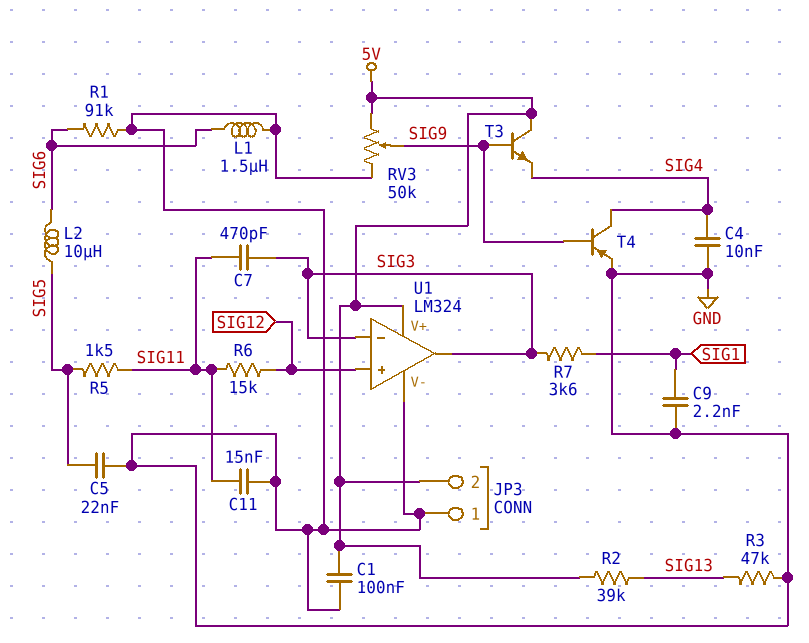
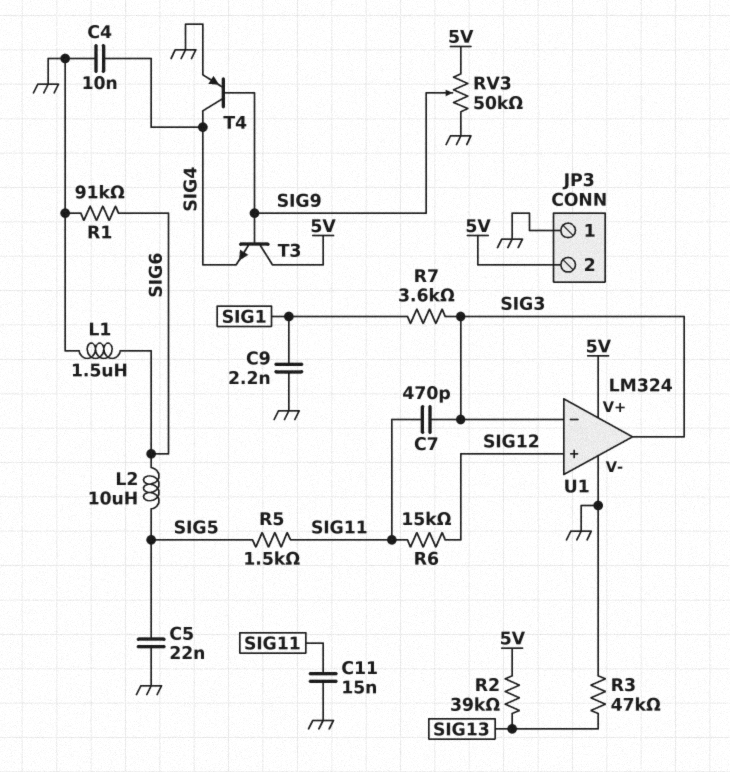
C1: 100nF (5V, GND) -> none

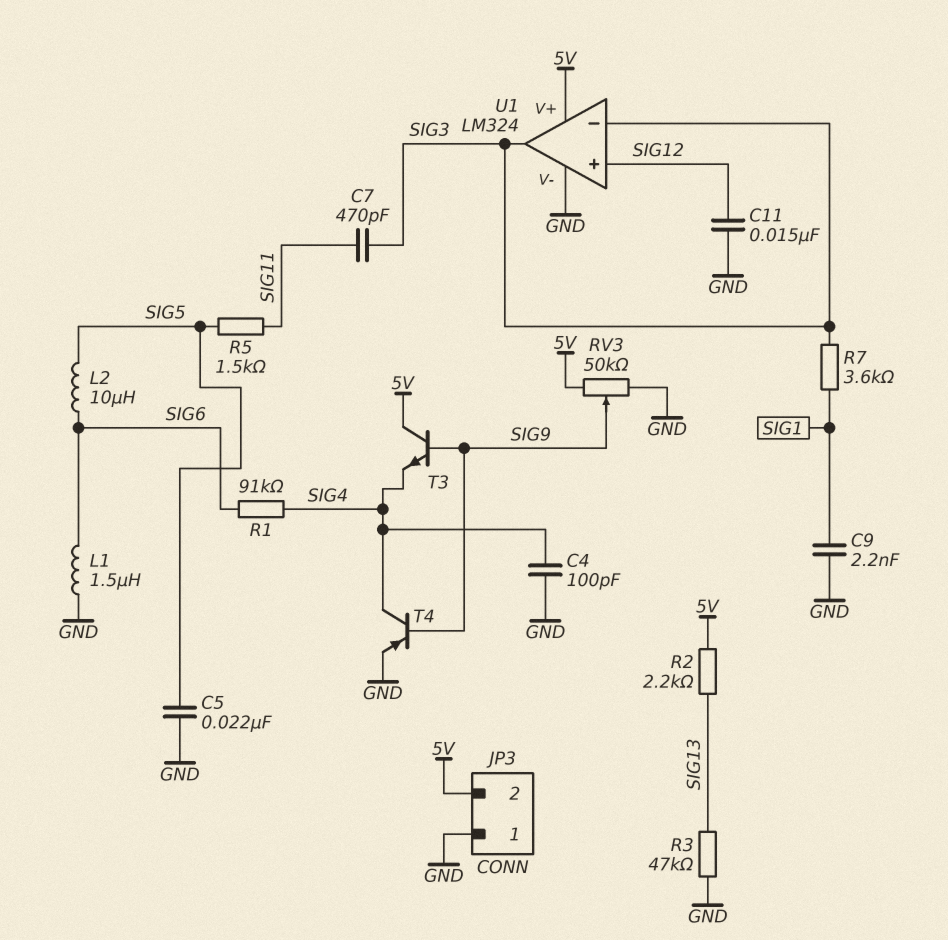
C4: 10nF (GND, SIG4) -> 100pF (GND, SIG4)
C11: 15nF (GND, SIG11) -> 15nF (GND, SIG12)
R1: 91k (GND, SIG6) -> 91k (SIG4, SIG6)
R2: 39k (5V, SIG13) -> 2.2k (5V, SIG13)
R6: 15k (SIG11, SIG12) -> none

